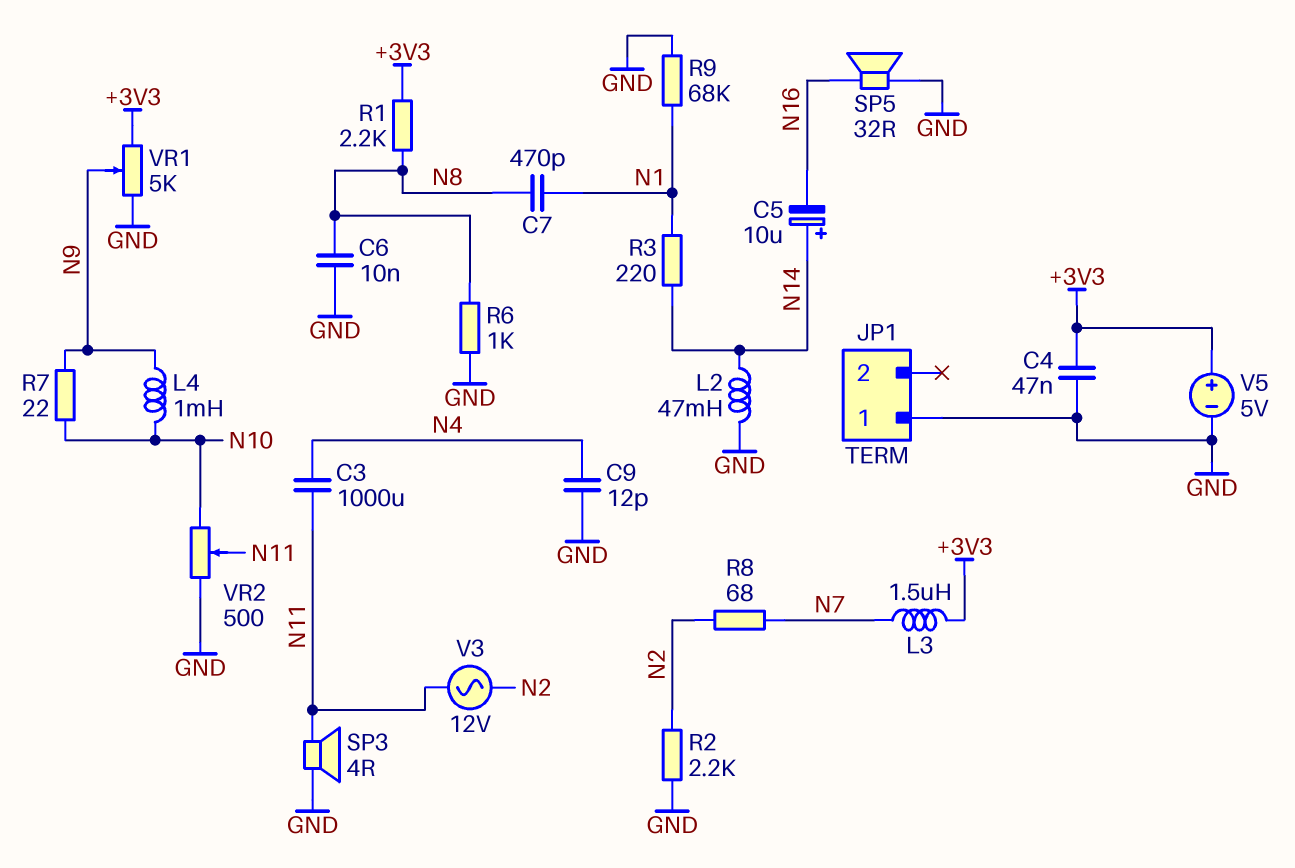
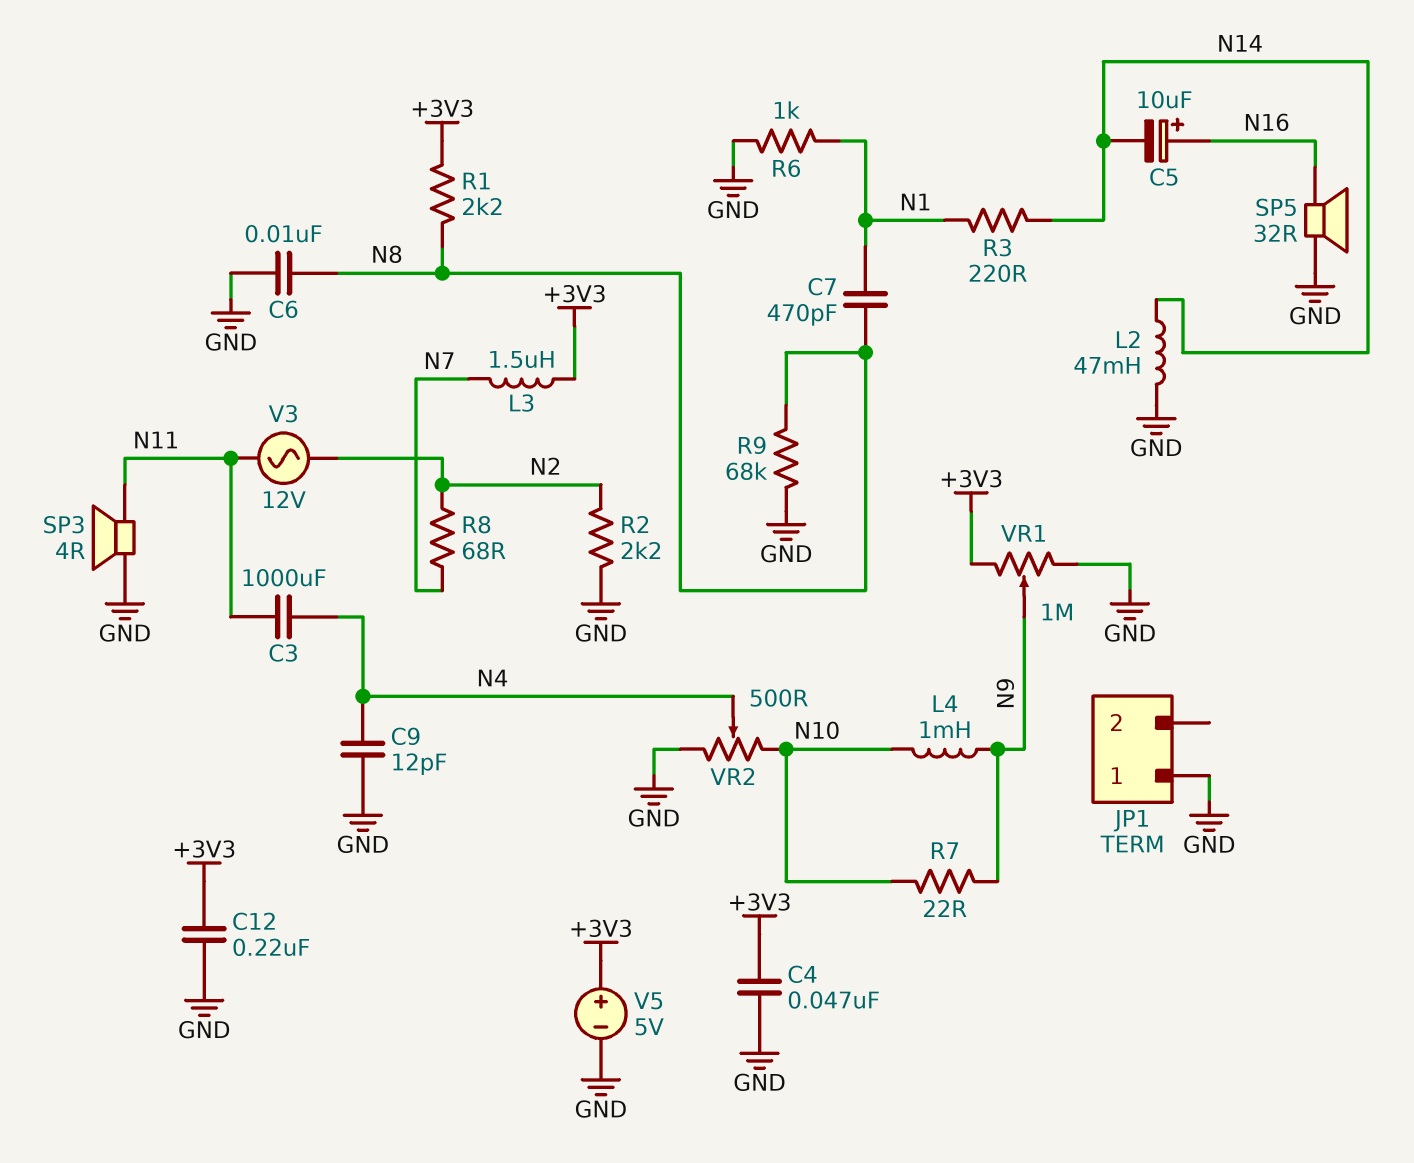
C5: 10uF (plus N14, minus N16) -> 10uF (plus N16, minus N14)
C12: none -> 220nF (+3V3, GND)
R6: 1k (GND, N8) -> 1k (GND, N1)
R9: 68k (GND, N1) -> 68k (GND, N8)
VR1: 5k (+3V3, GND, wiper N9) -> 1M (+3V3, GND, wiper N9)
VR2: 500 (GND, N10, wiper N11) -> 500 (GND, N10, wiper N4)

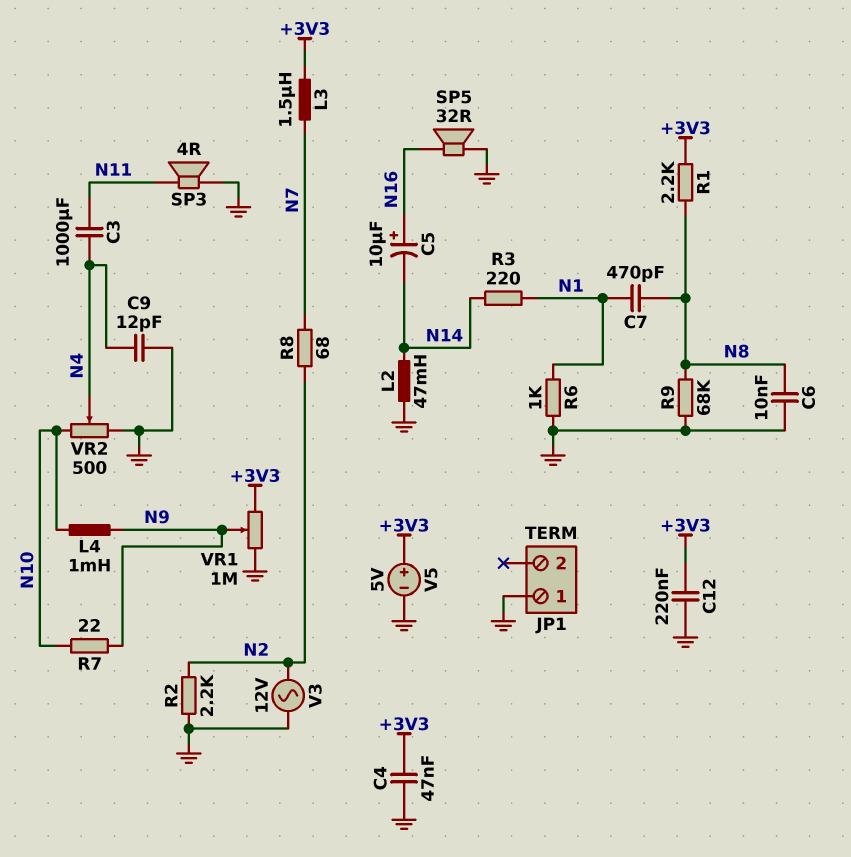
V3: AC 12V (N2, N11) -> AC 12V (GND, N2)

